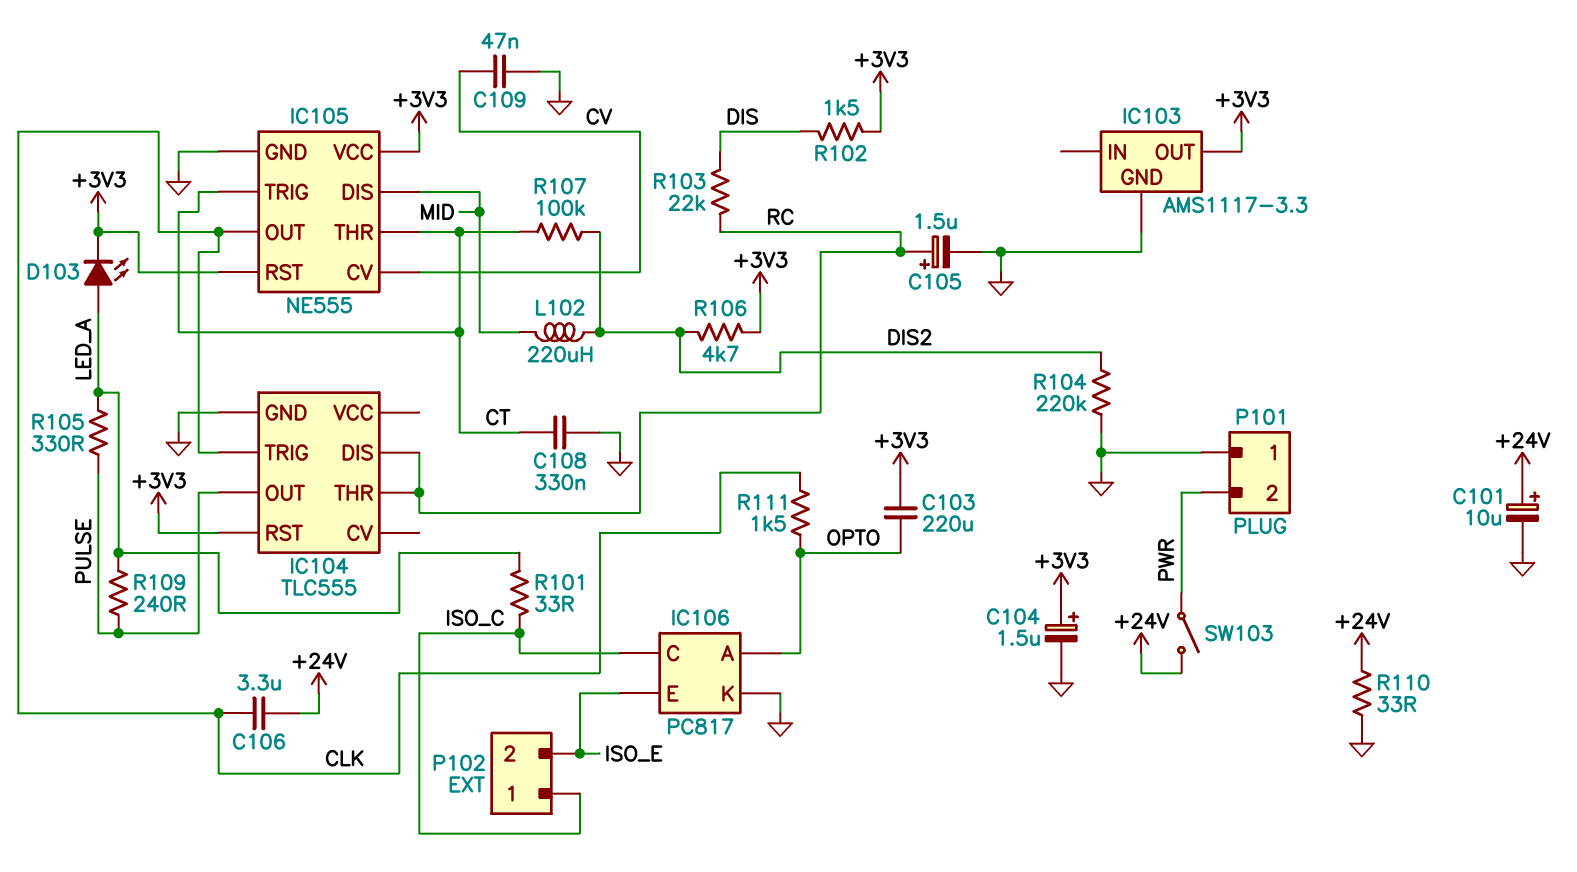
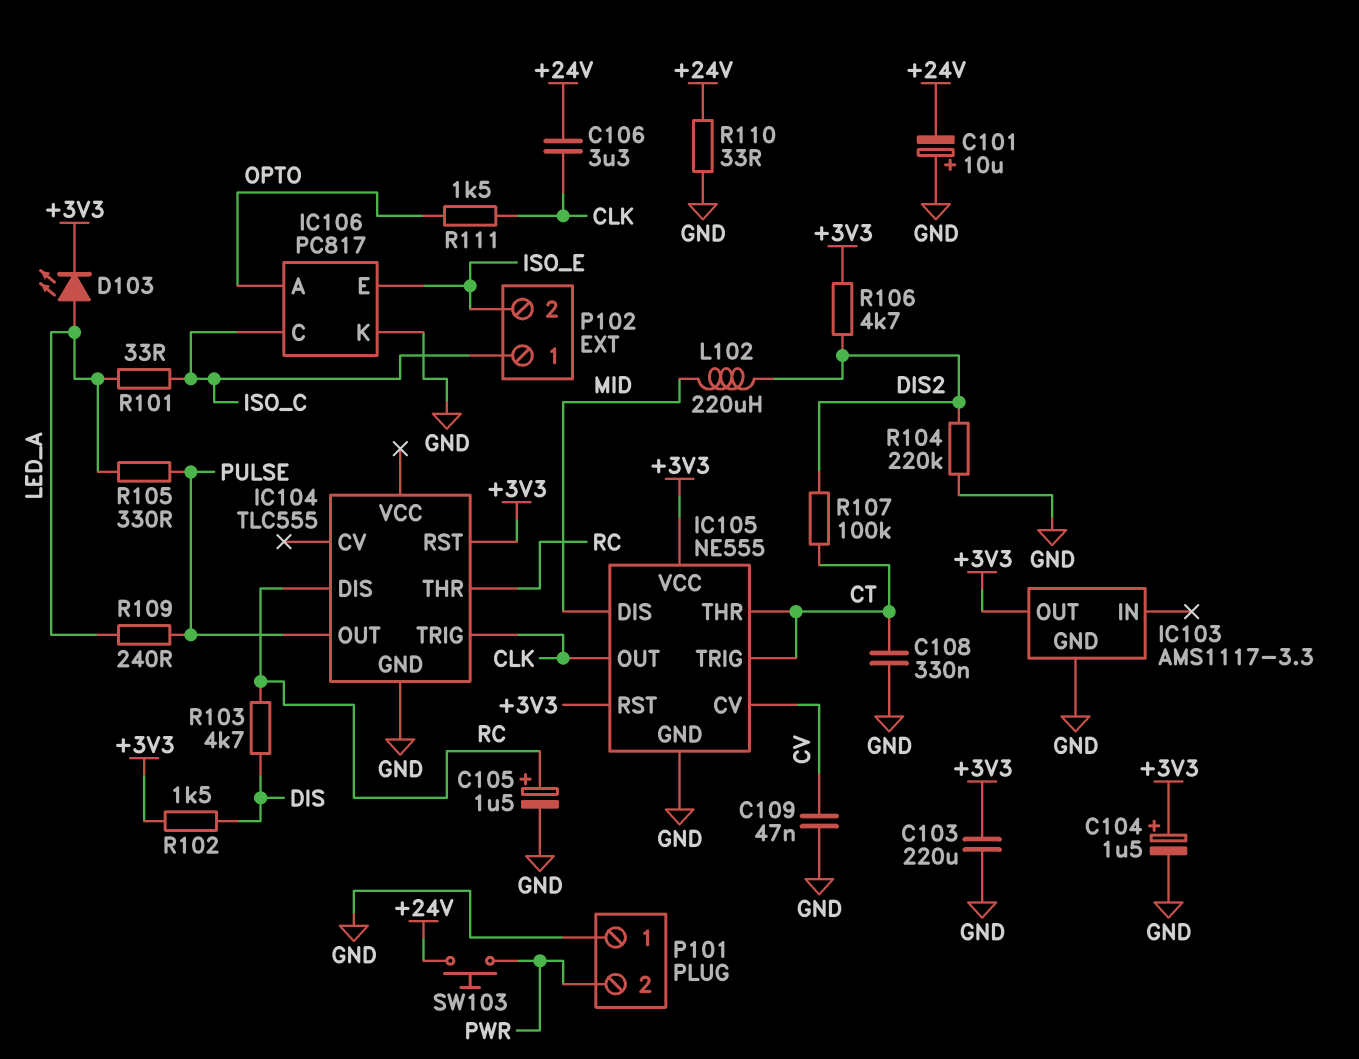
C101: 10uF (plus +24V, minus GND) -> 10uF (plus GND, minus +24V)
C103: 220uF (+3V3, OPTO) -> 220uF (+3V3, GND)
R103: 22k (DIS, RC) -> 4.7k (DIS, RC)
SW103: switch (+24V, PWR) -> button (+24V, PWR)

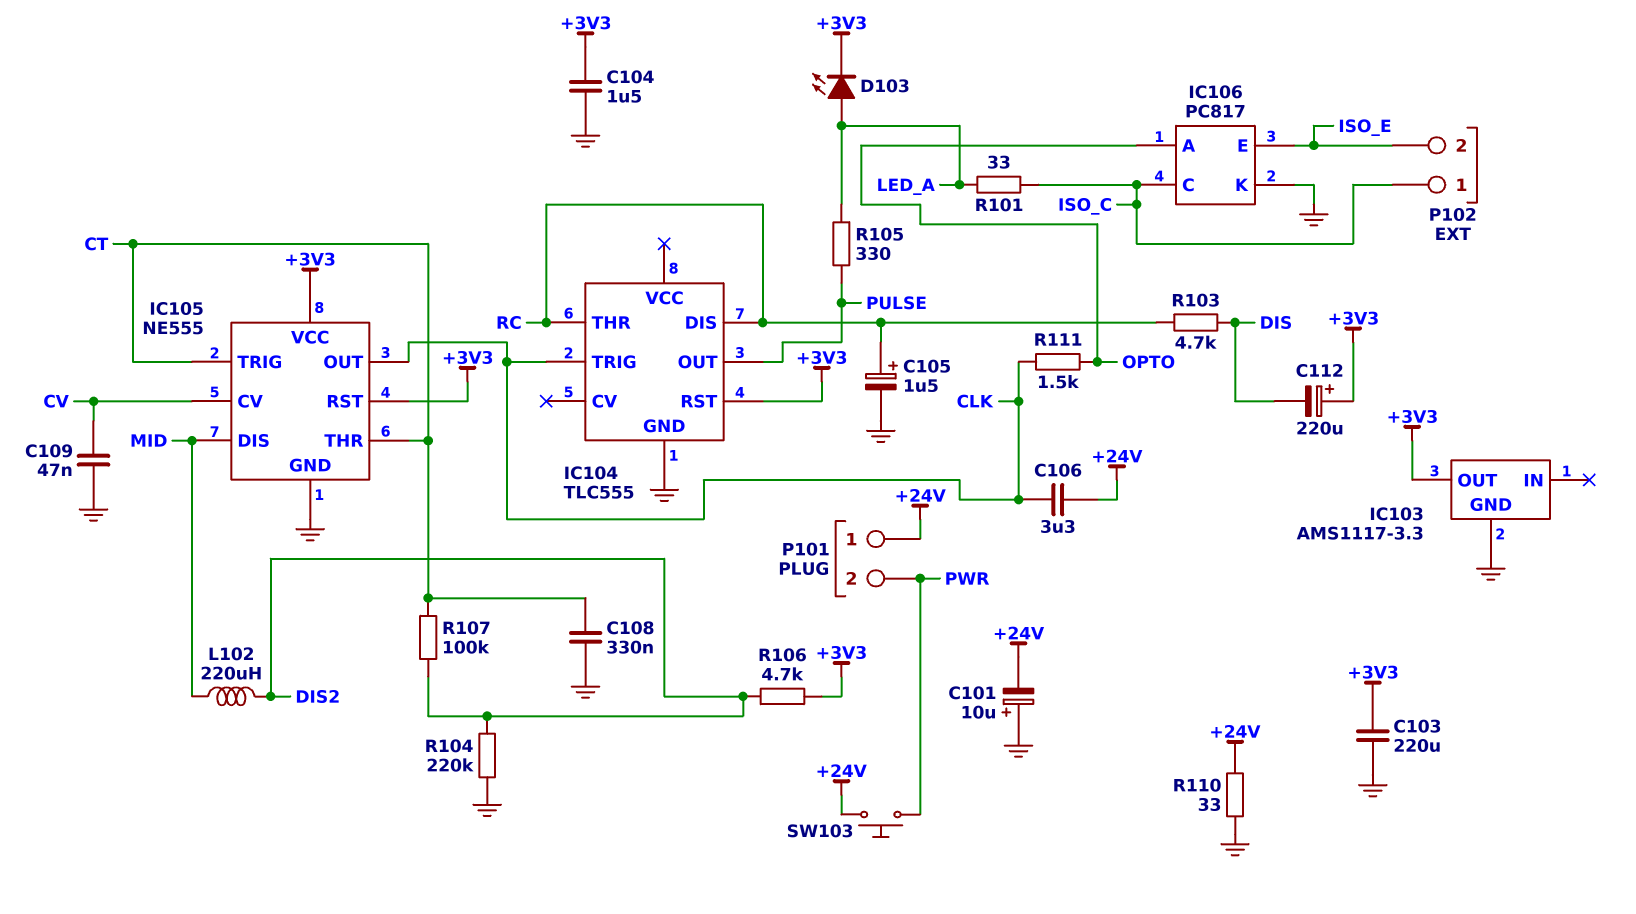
C104: 1.5uF (plus +3V3, minus GND) -> 1.5uF (+3V3, GND)
C112: none -> 220uF (plus +3V3, minus DIS)
P101 pin 1: GND -> +24V
R102: 1.5k (+3V3, DIS) -> none
R109: 240 (LED_A, PULSE) -> none

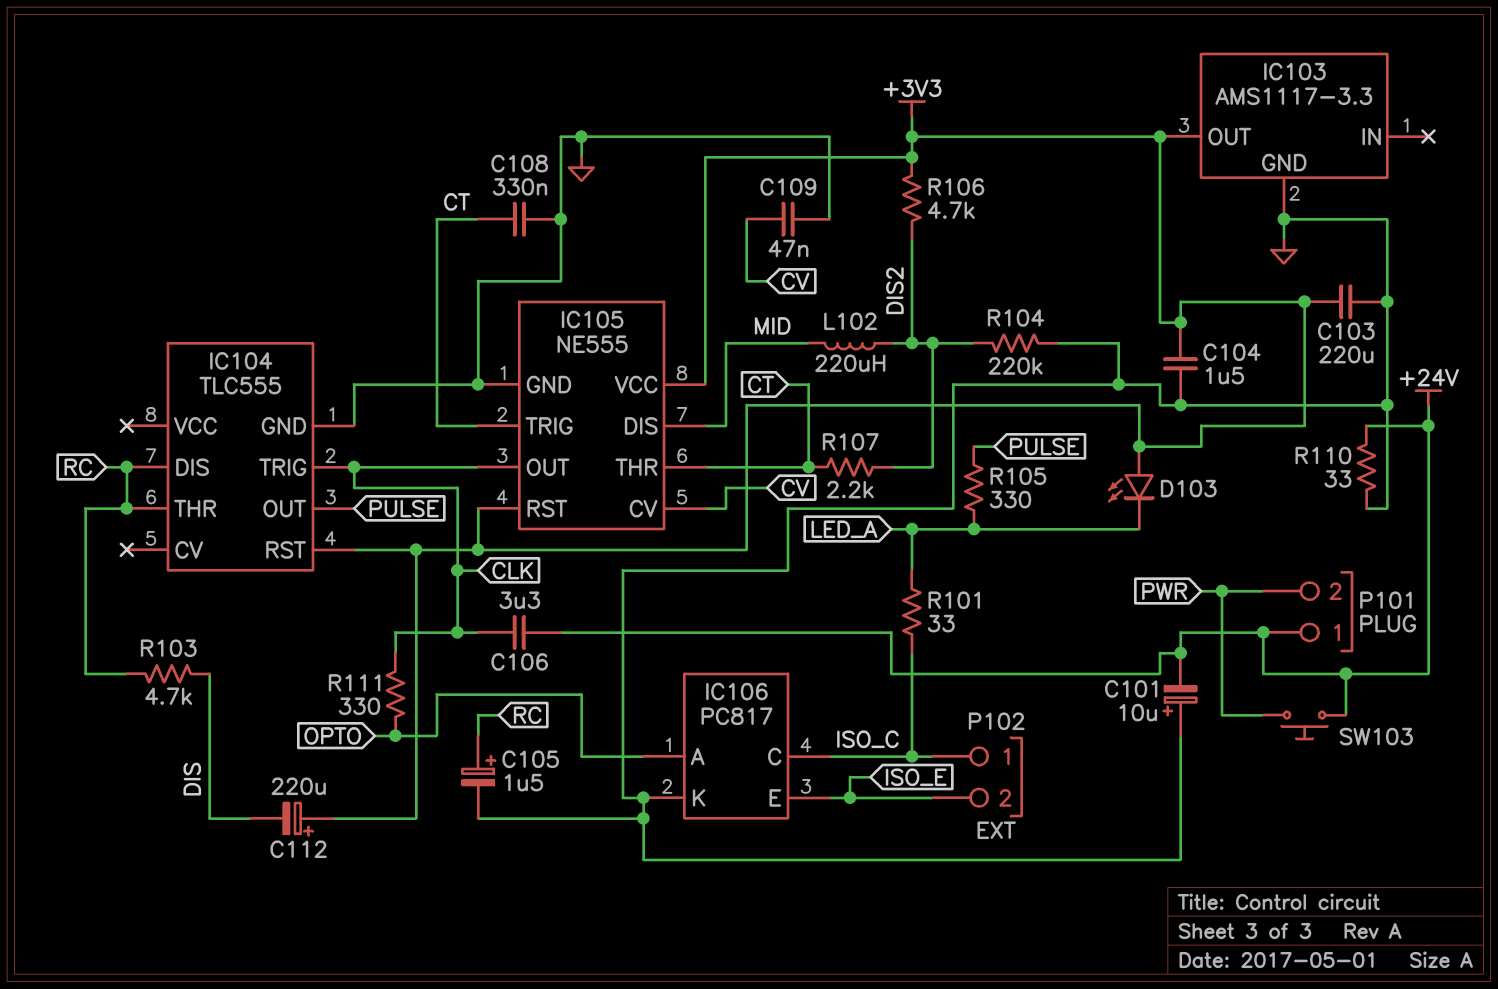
D103: LED (A LED_A, K +3V3) -> LED (A +3V3, K LED_A)
R107: 100k (CT, DIS2) -> 2.2k (CT, DIS2)
R111: 1.5k (CLK, OPTO) -> 330 (CLK, OPTO)

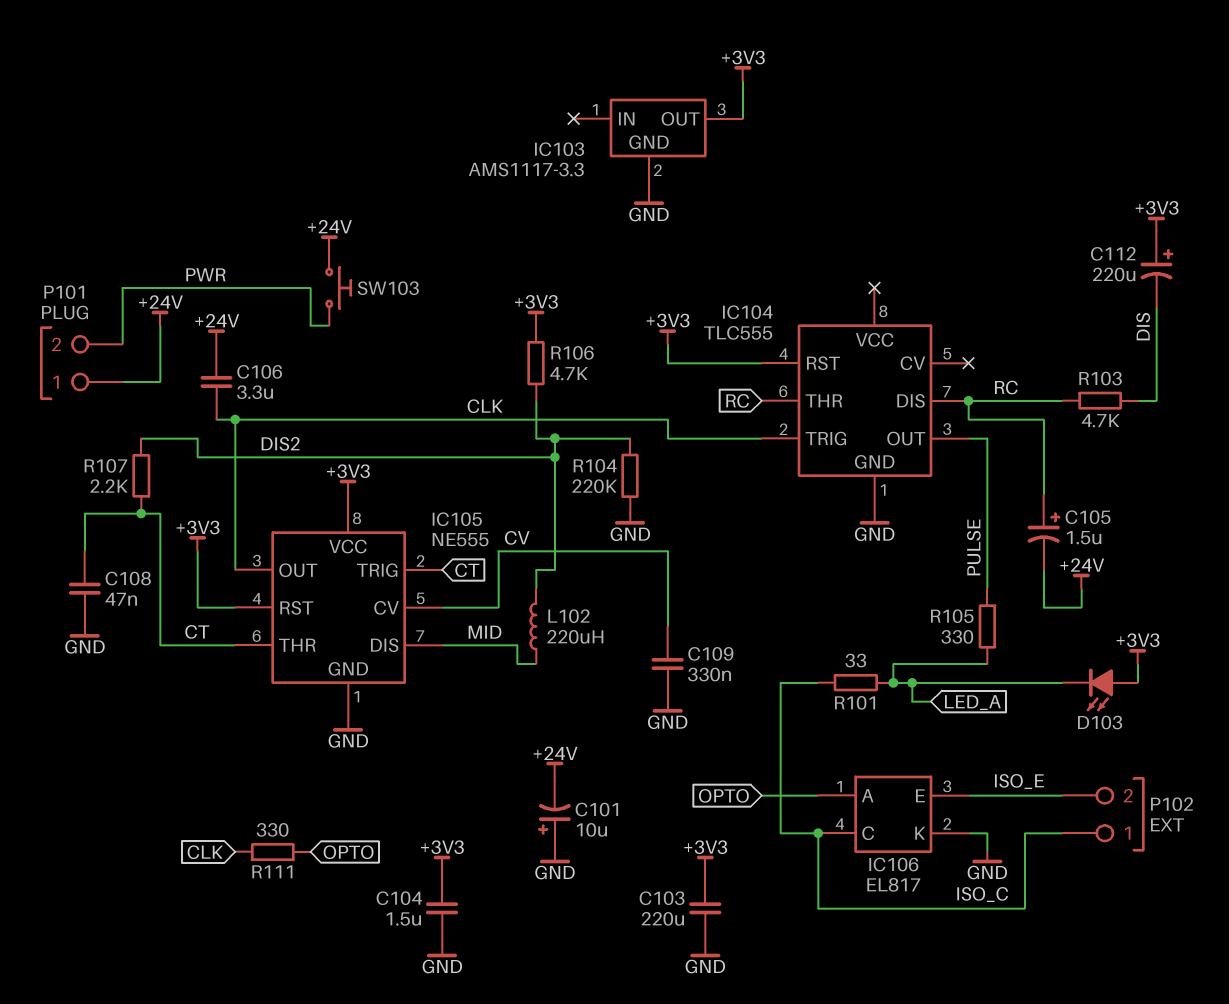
C105: 1.5uF (plus RC, minus GND) -> 1.5uF (plus RC, minus +24V)
C108: 330nF (CT, GND) -> 47nF (CT, GND)
C109: 47nF (CV, GND) -> 330nF (CV, GND)
IC106: PC817 -> EL817
R110: 33 (+24V, GND) -> none

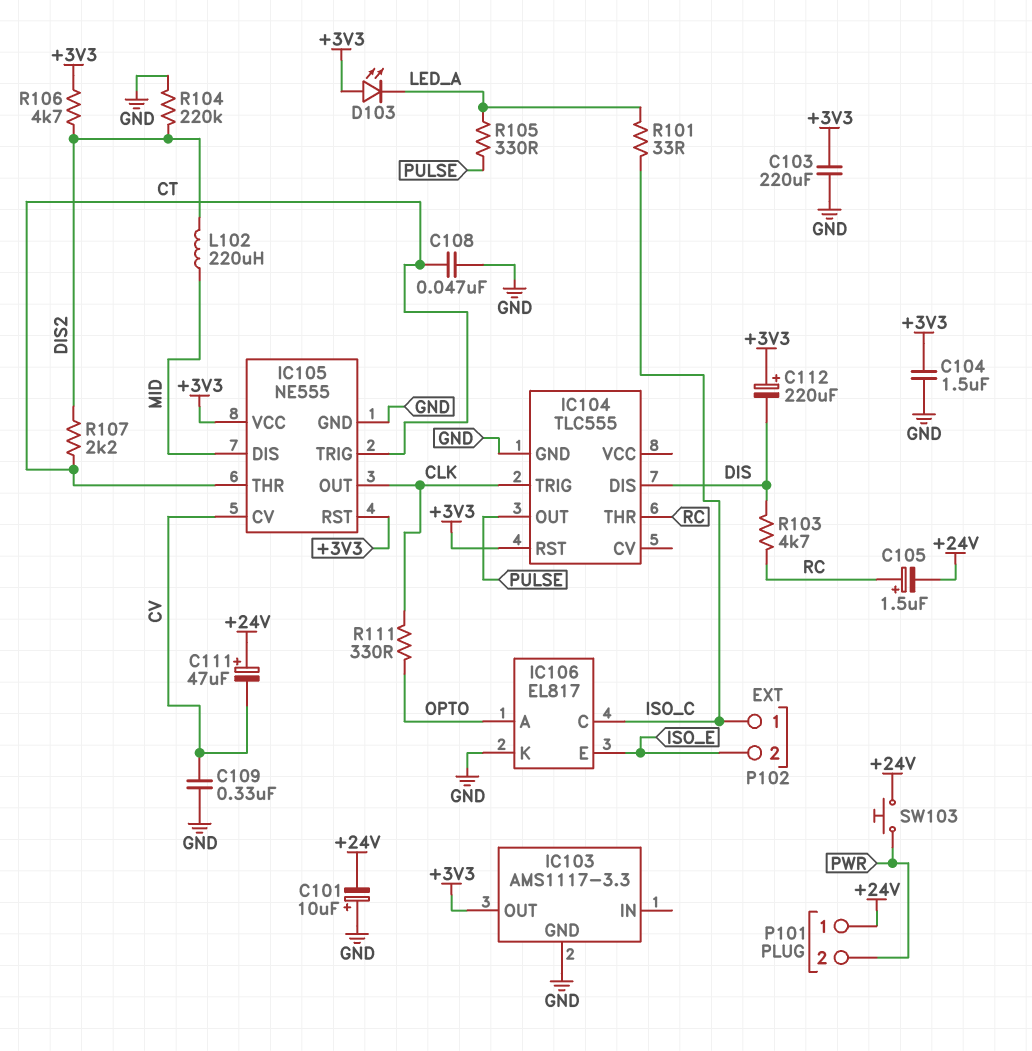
C106: 3.3uF (+24V, CLK) -> none
C111: none -> 47uF (plus +24V, minus CV)
IC104 pin DIS: RC -> DIS

